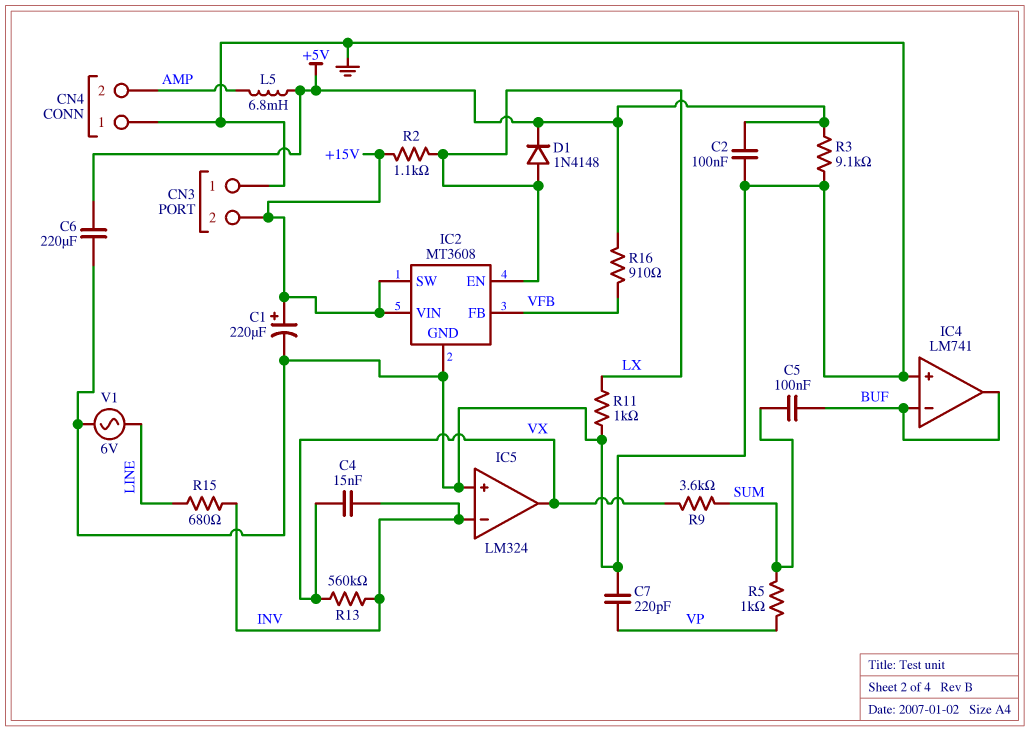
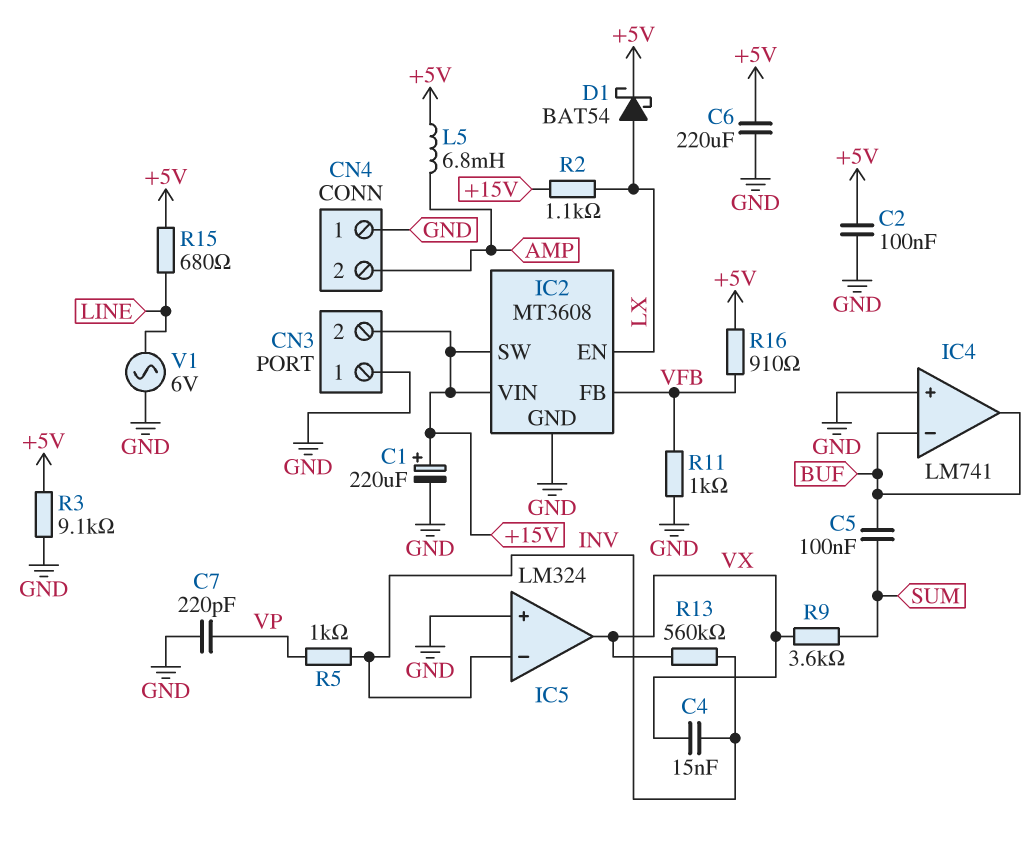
D1: diode 1N4148 (A LX, K +5V) -> schottky BAT54 (A LX, K +5V)
R5: 1k (SUM, VP) -> 1k (INV, VP)
R11: 1k (GND, LX) -> 1k (GND, VFB)
R15: 680 (INV, LINE) -> 680 (+5V, LINE)

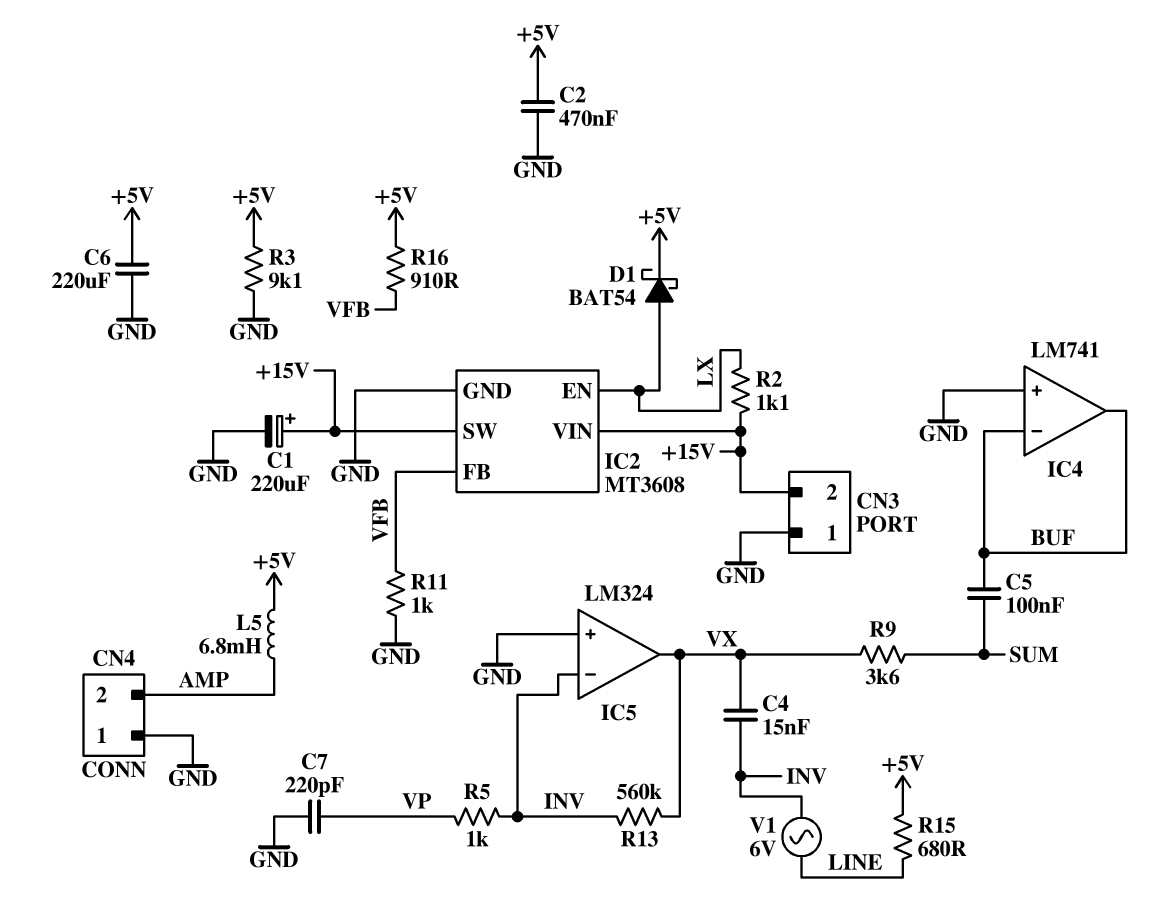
C2: 100nF (+5V, GND) -> 470nF (+5V, GND)
V1: AC 6V (GND, LINE) -> AC 6V (INV, LINE)

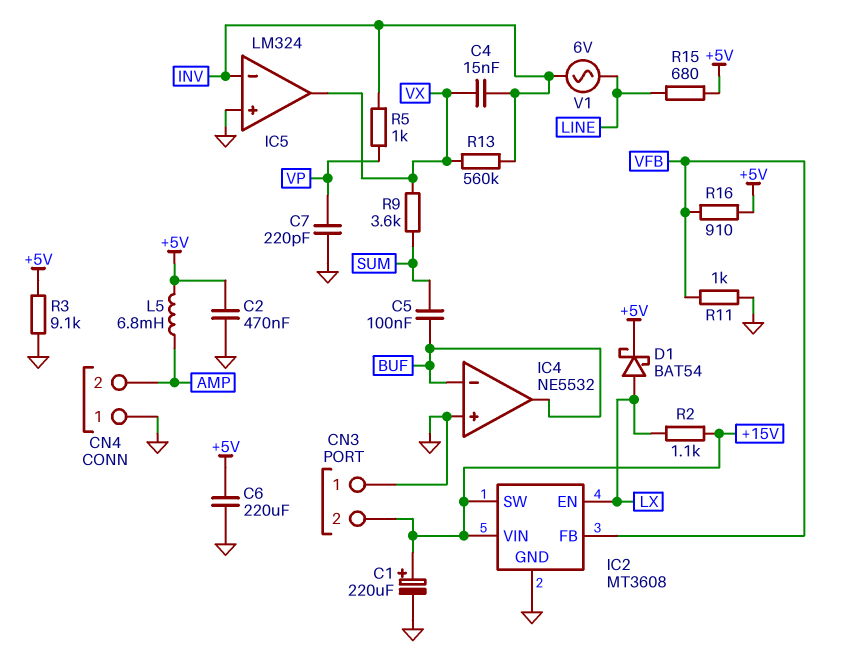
IC4: LM741 -> NE5532

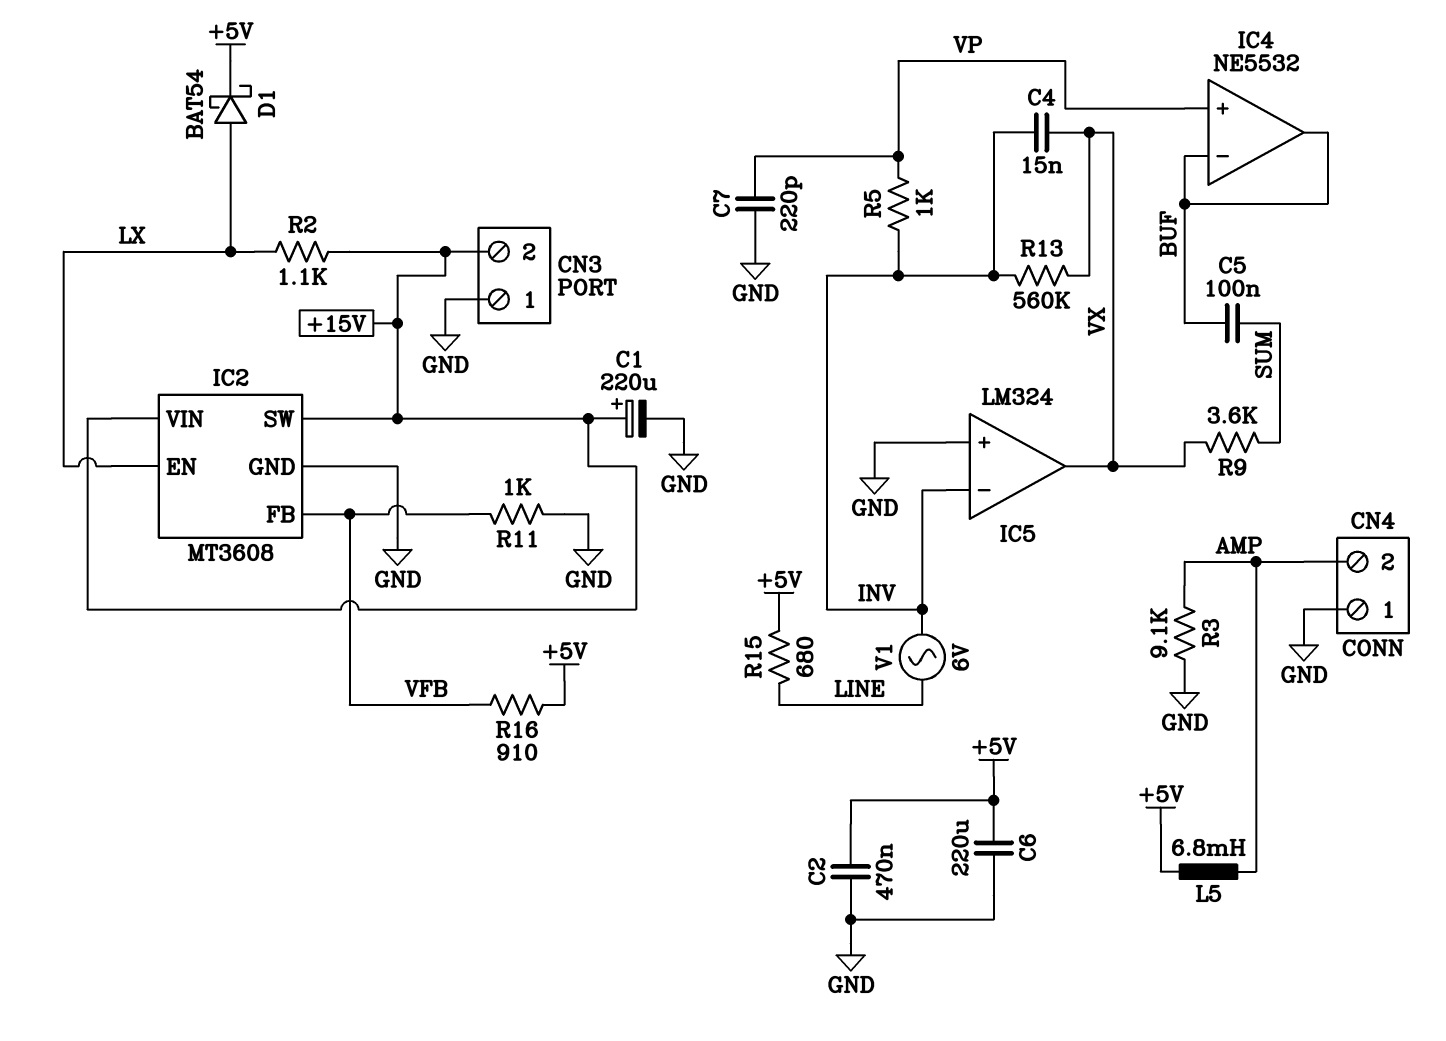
IC4 pin in+: GND -> VP
R3: 9.1k (+5V, GND) -> 9.1k (AMP, GND)

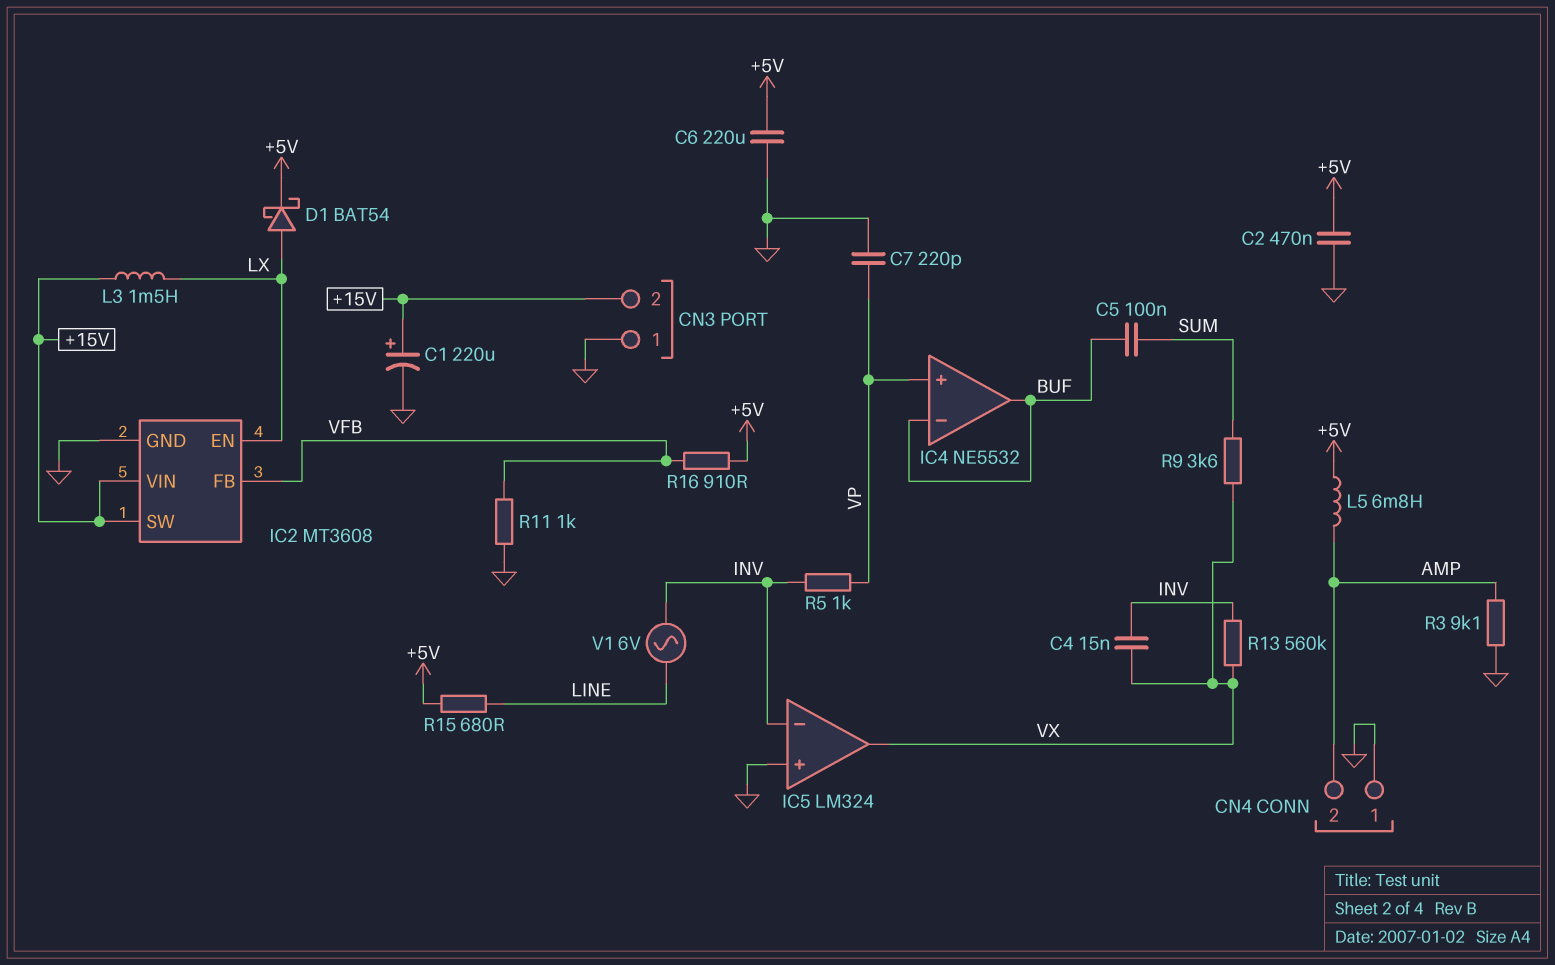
L3: none -> 1.5mH (+15V, LX)
R2: 1.1k (+15V, LX) -> none

